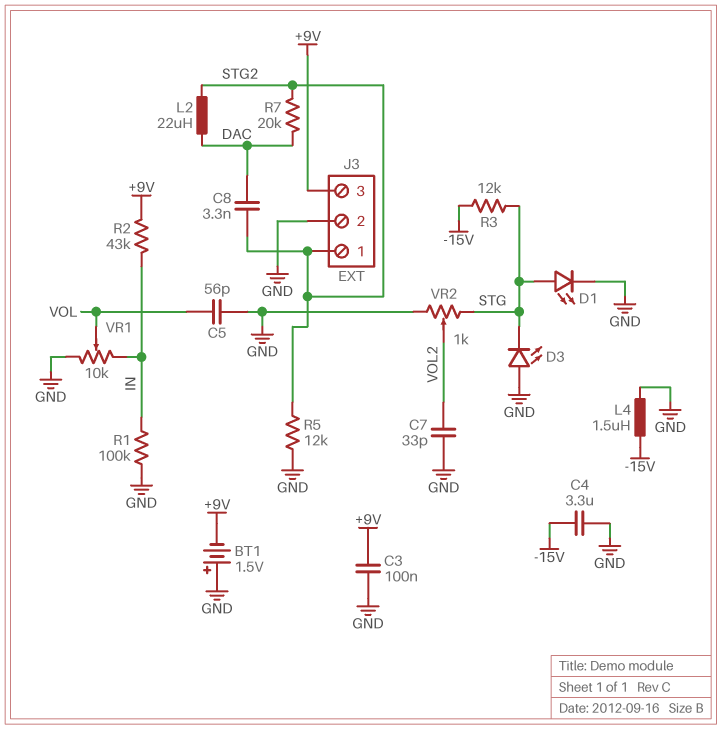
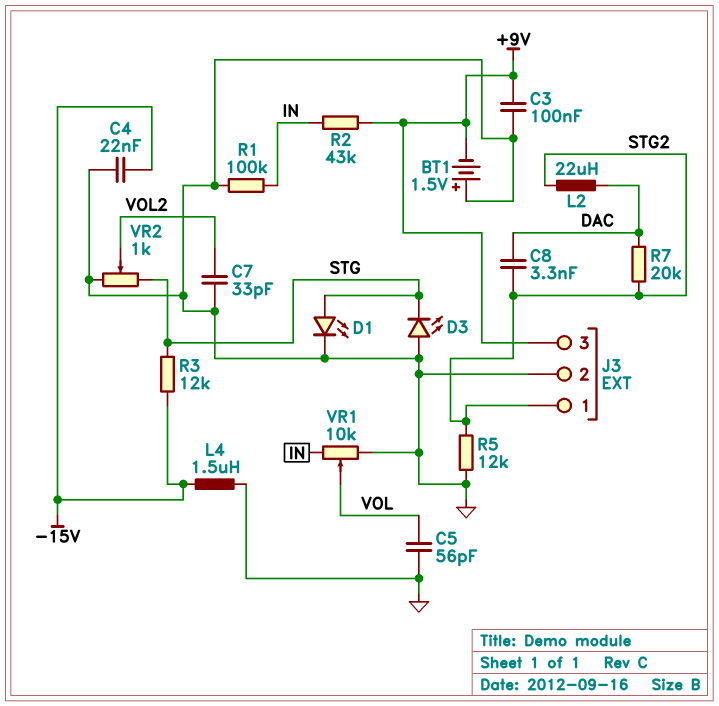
C4: 3.3uF (-15V, GND) -> 22nF (-15V, GND)

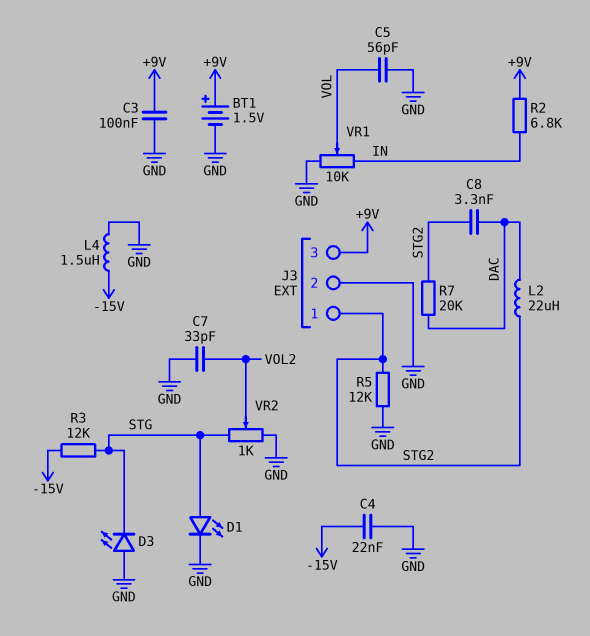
BT1: 1.5V (plus GND, minus +9V) -> 1.5V (plus +9V, minus GND)
R1: 100k (GND, IN) -> none
R2: 43k (+9V, IN) -> 6.8k (+9V, IN)

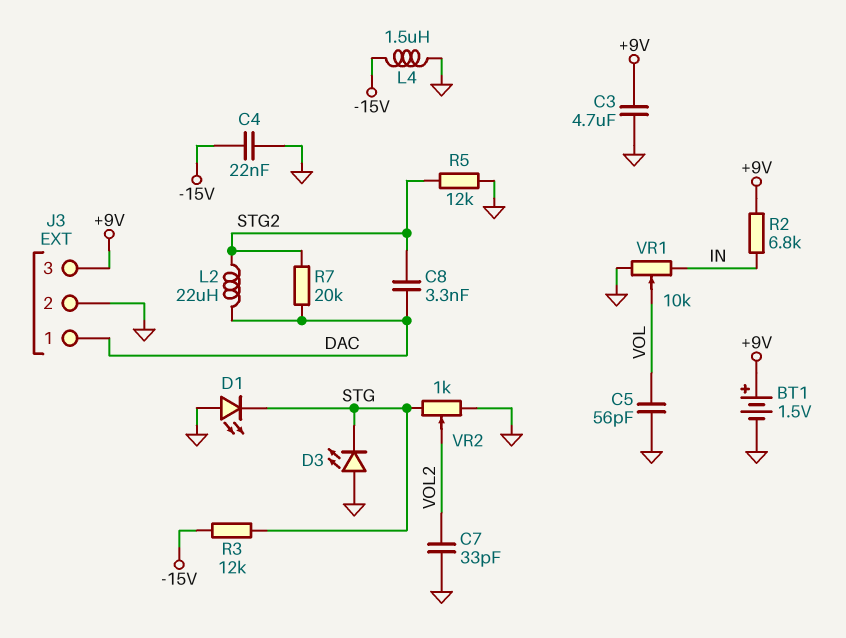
C3: 100nF (+9V, GND) -> 4.7uF (+9V, GND)
D1: LED (A STG, K GND) -> LED (A GND, K STG)
J3 pin 1: STG2 -> DAC

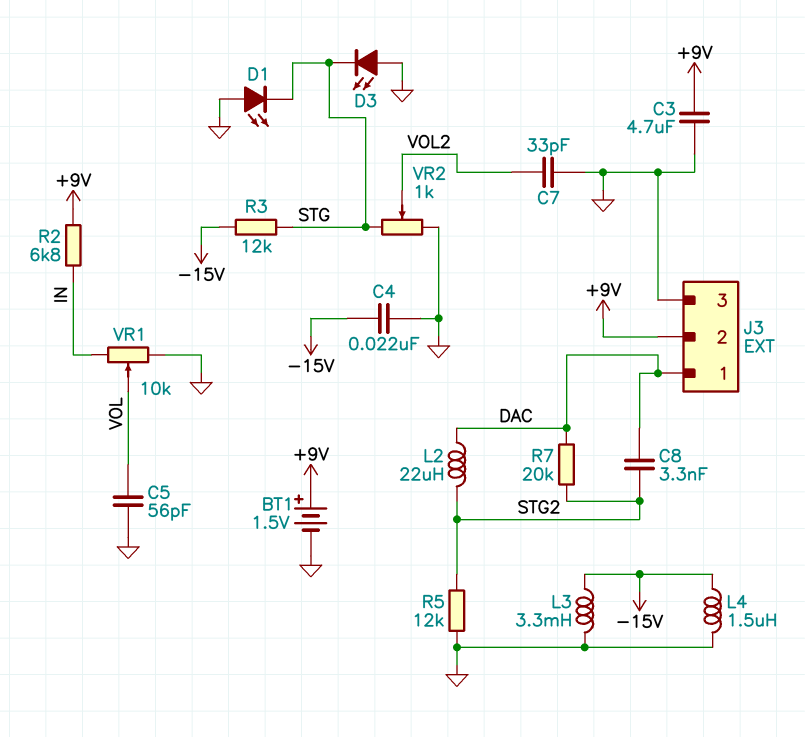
J3 pin 2: GND -> +9V
J3 pin 3: +9V -> GND
L3: none -> 3.3mH (-15V, GND)

